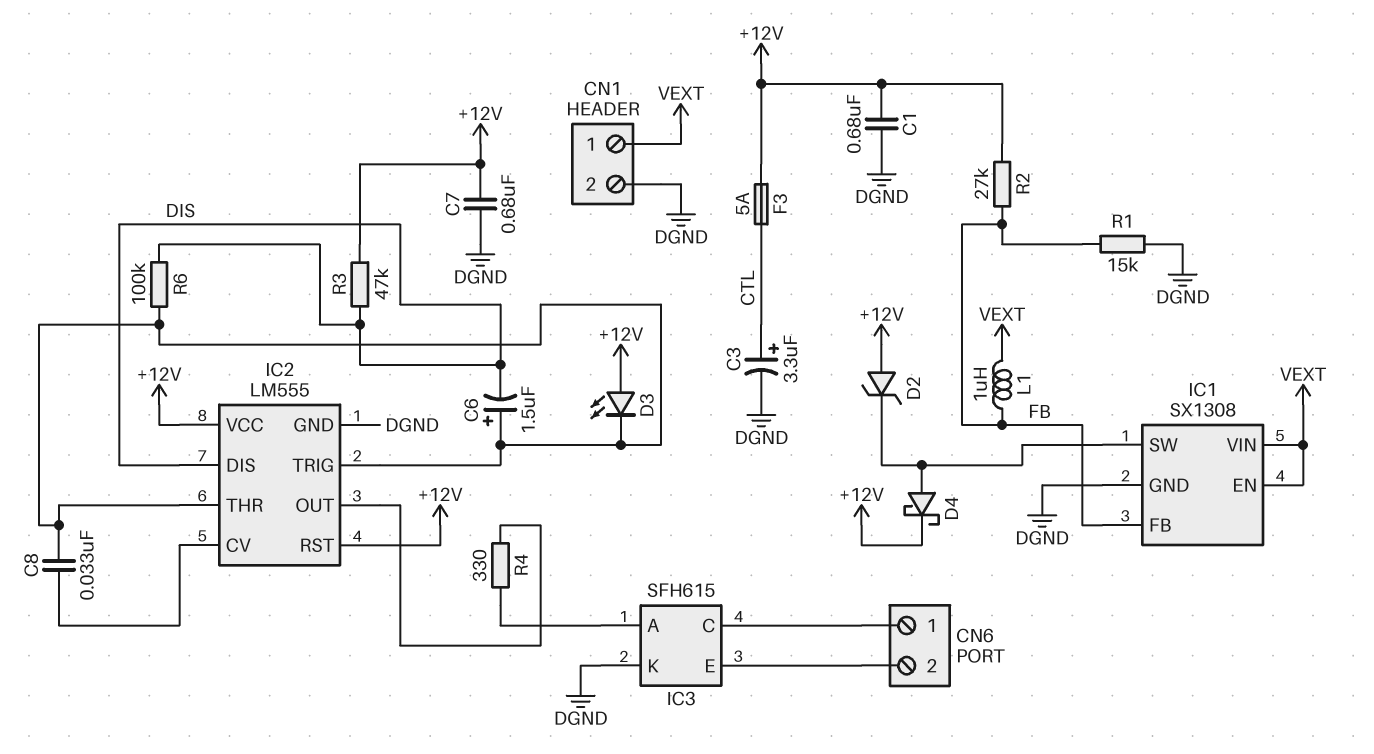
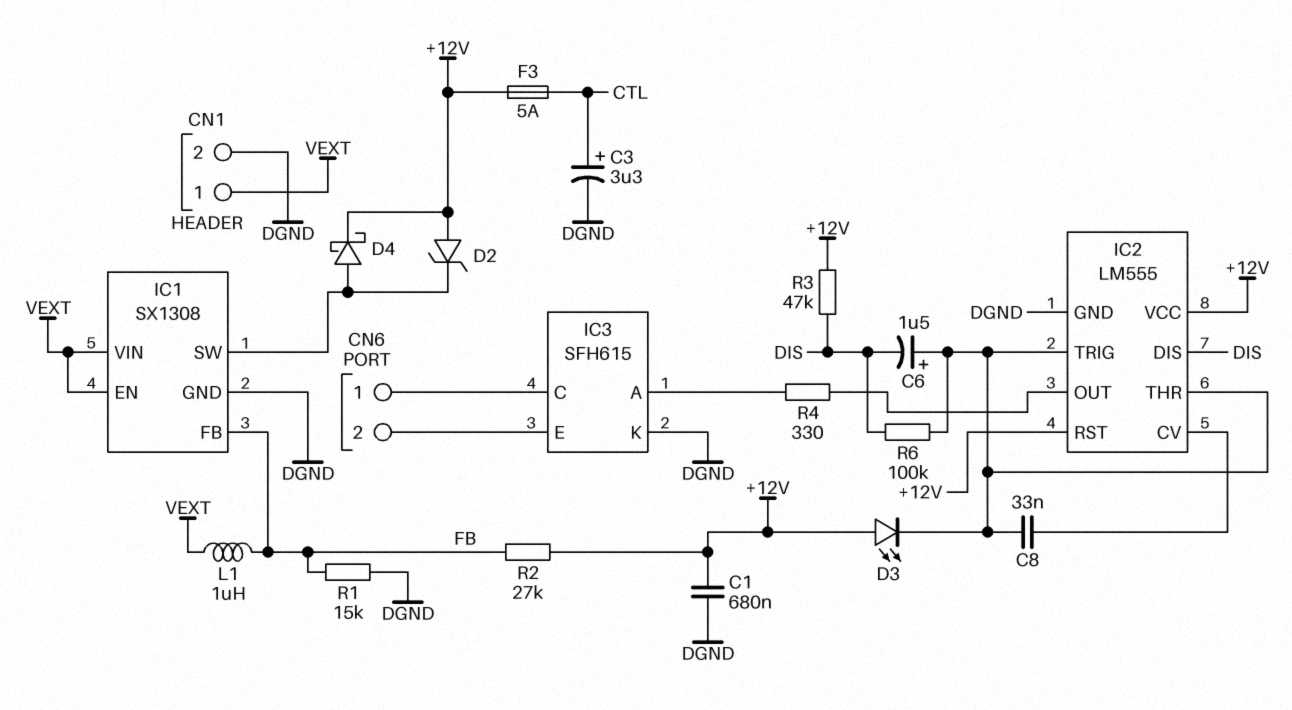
C7: 680nF (+12V, DGND) -> none

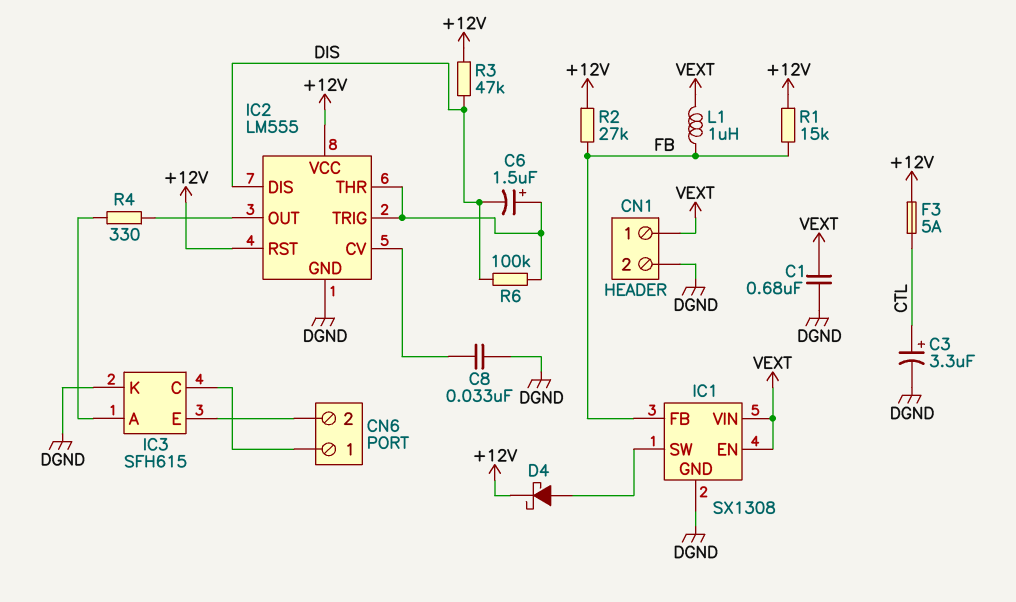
C1: 680nF (+12V, DGND) -> 680nF (DGND, VEXT)
C8: 33nF (IC2/CV, IC2/THR) -> 33nF (DGND, IC2/CV)
D2: zener (A +12V, K IC1/SW) -> none
D3: LED (A +12V, K IC2/THR) -> none
R1: 15k (DGND, FB) -> 15k (+12V, FB)

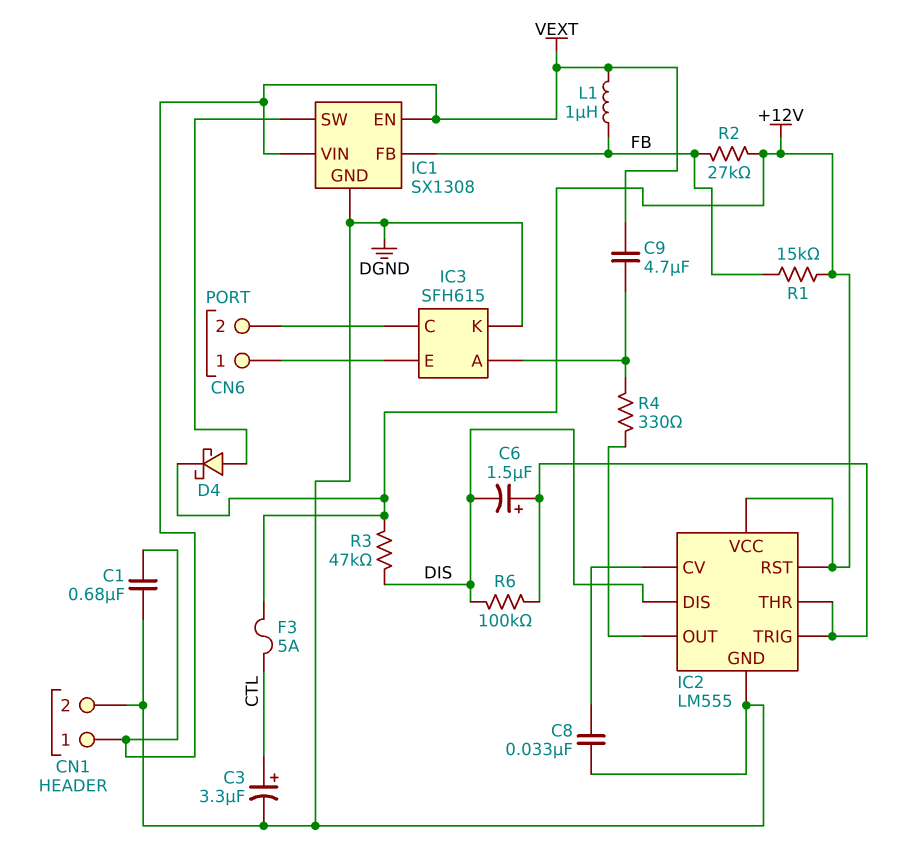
C9: none -> 4.7uF (IC3/A, VEXT)
IC3 pin C: CN6/1 -> CN6/2
IC3 pin E: CN6/2 -> CN6/1

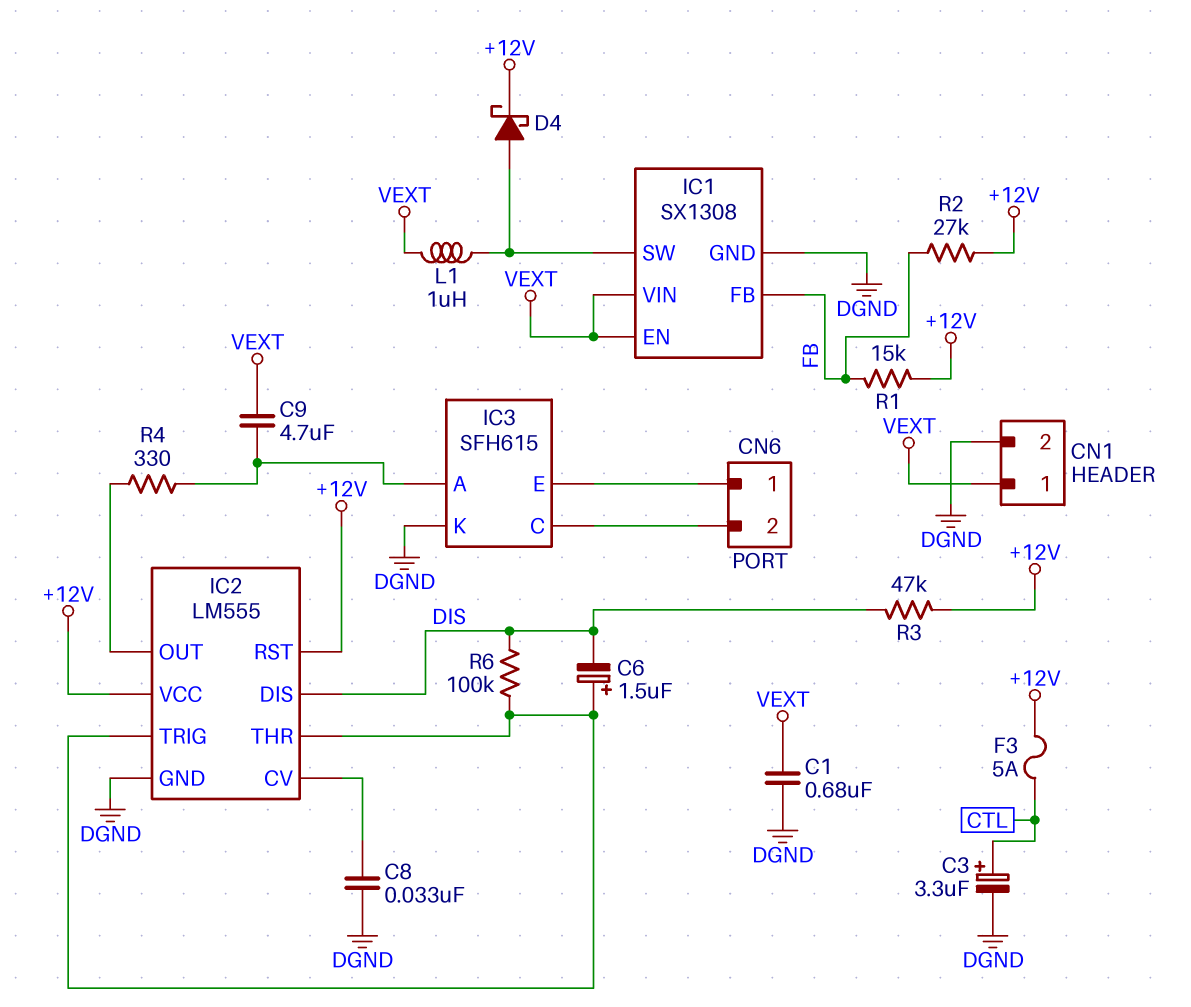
L1: 1uH (FB, VEXT) -> 1uH (IC1/SW, VEXT)

